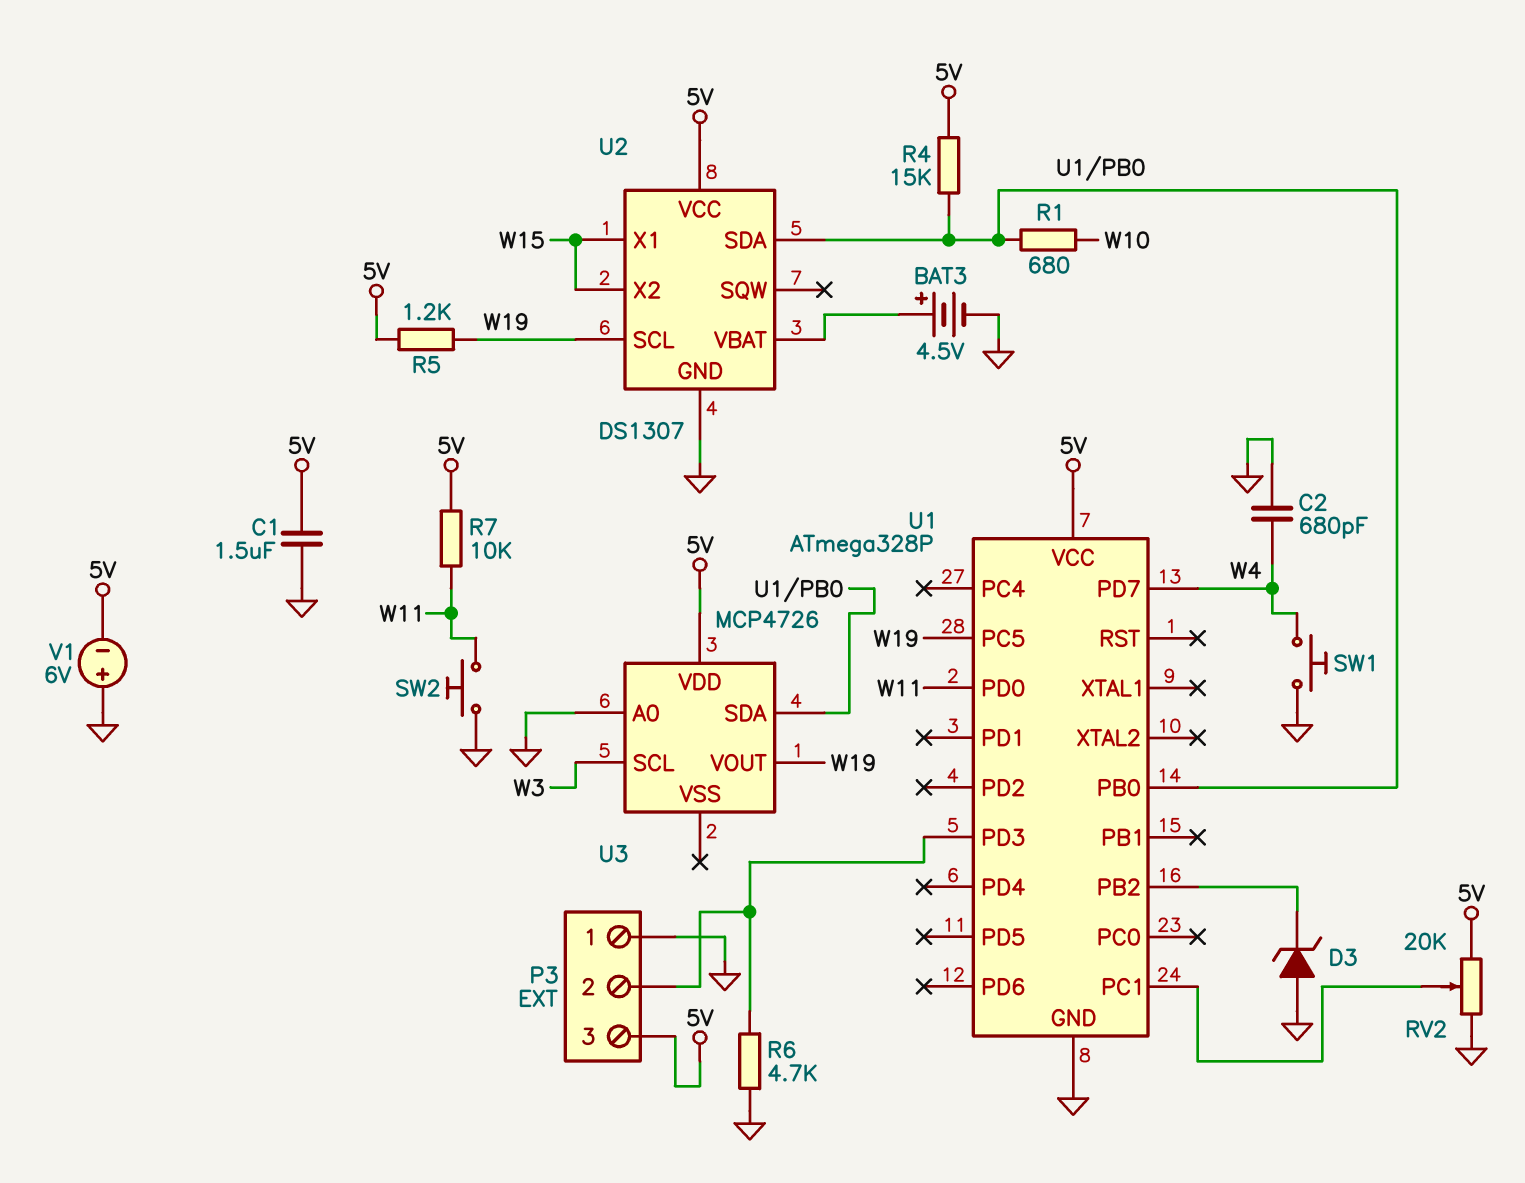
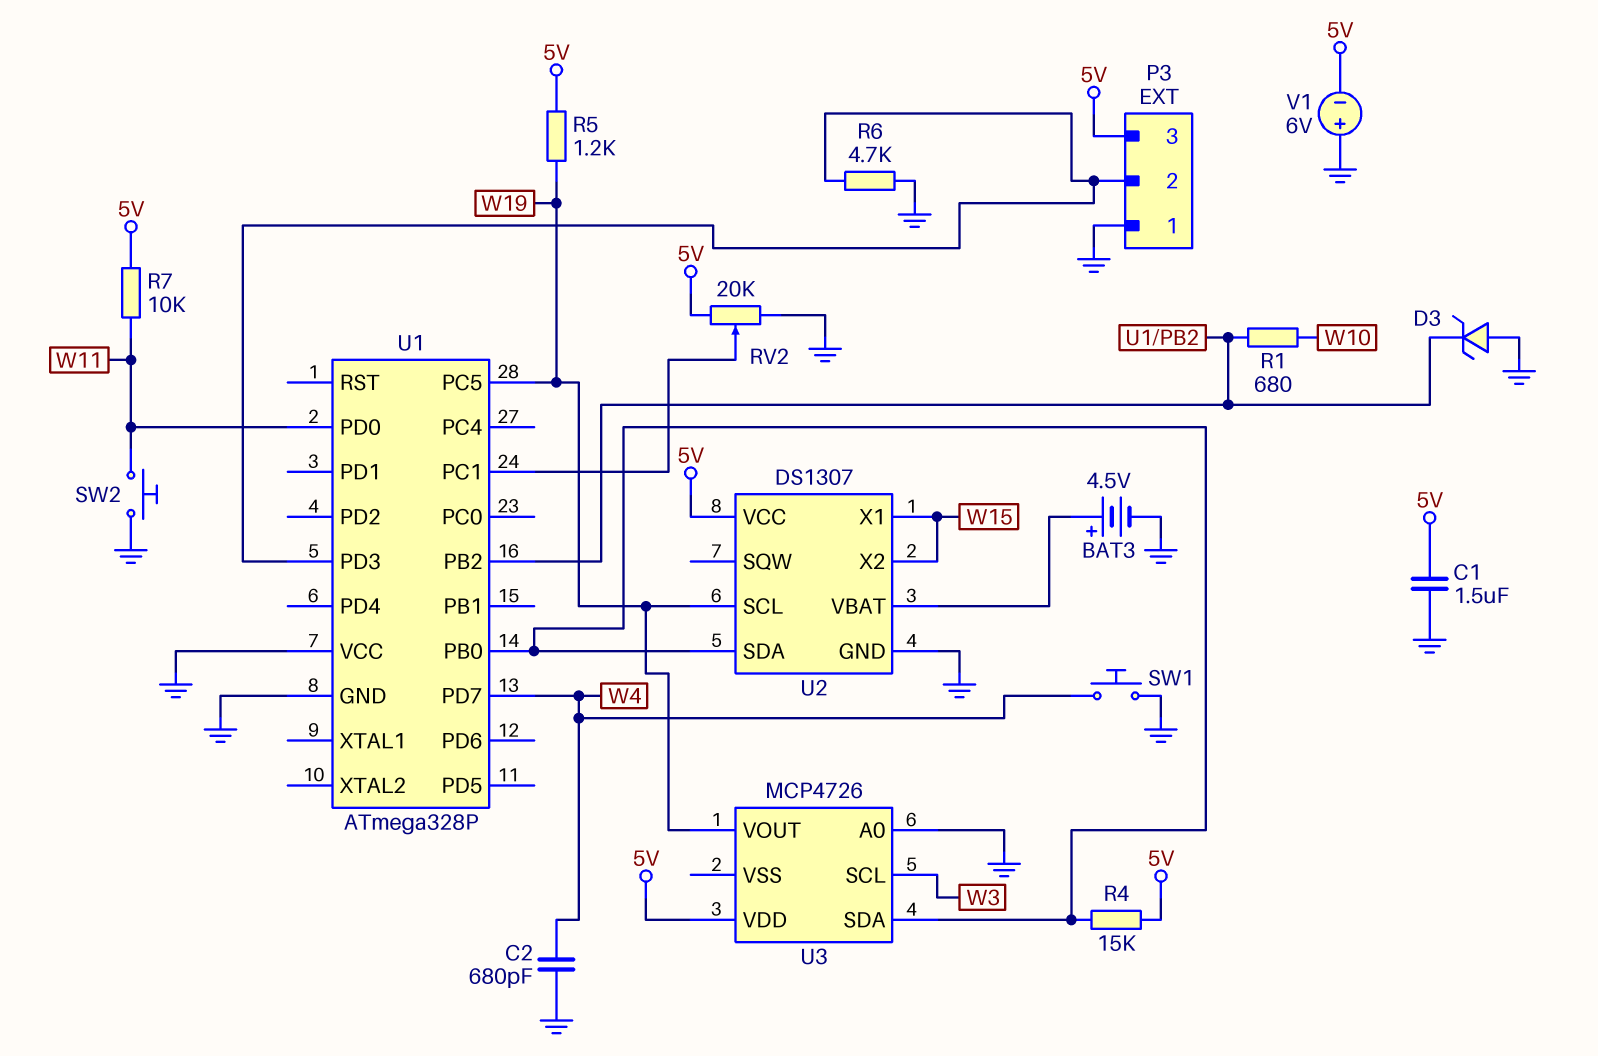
R1: 680 (U1/PB0, W10) -> 680 (U1/PB2, W10)
U1 pin VCC: 5V -> GND

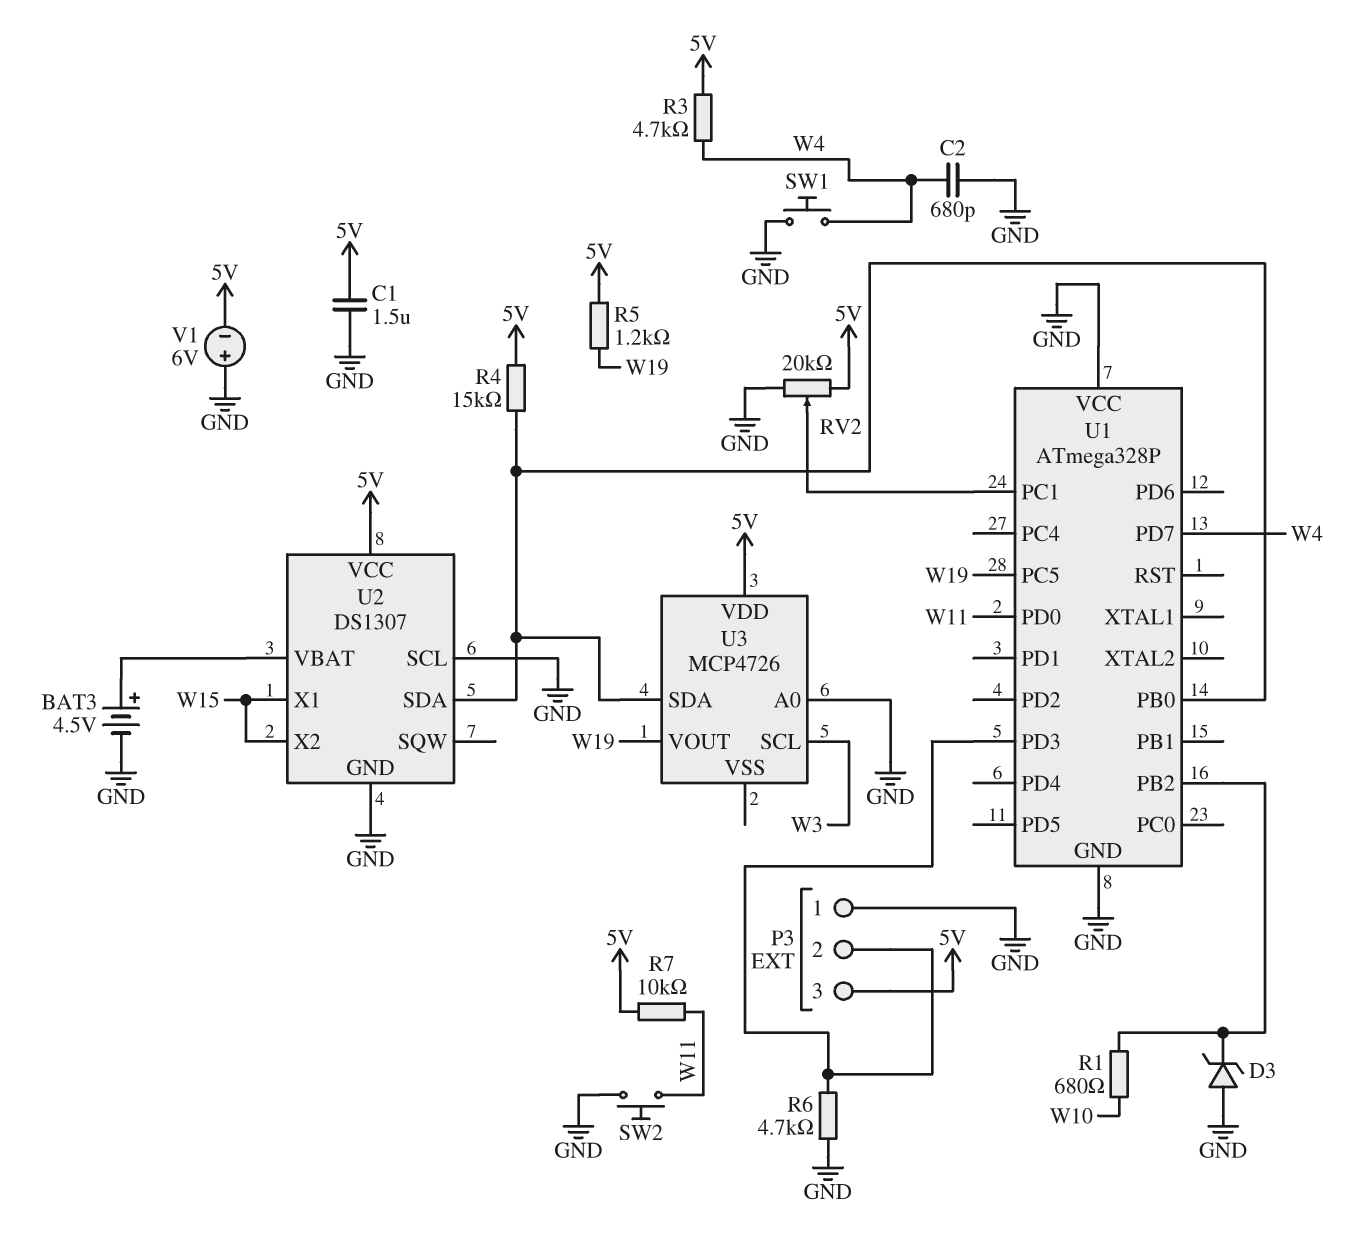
R3: none -> 4.7k (5V, W4)
U2 pin SCL: W19 -> GND

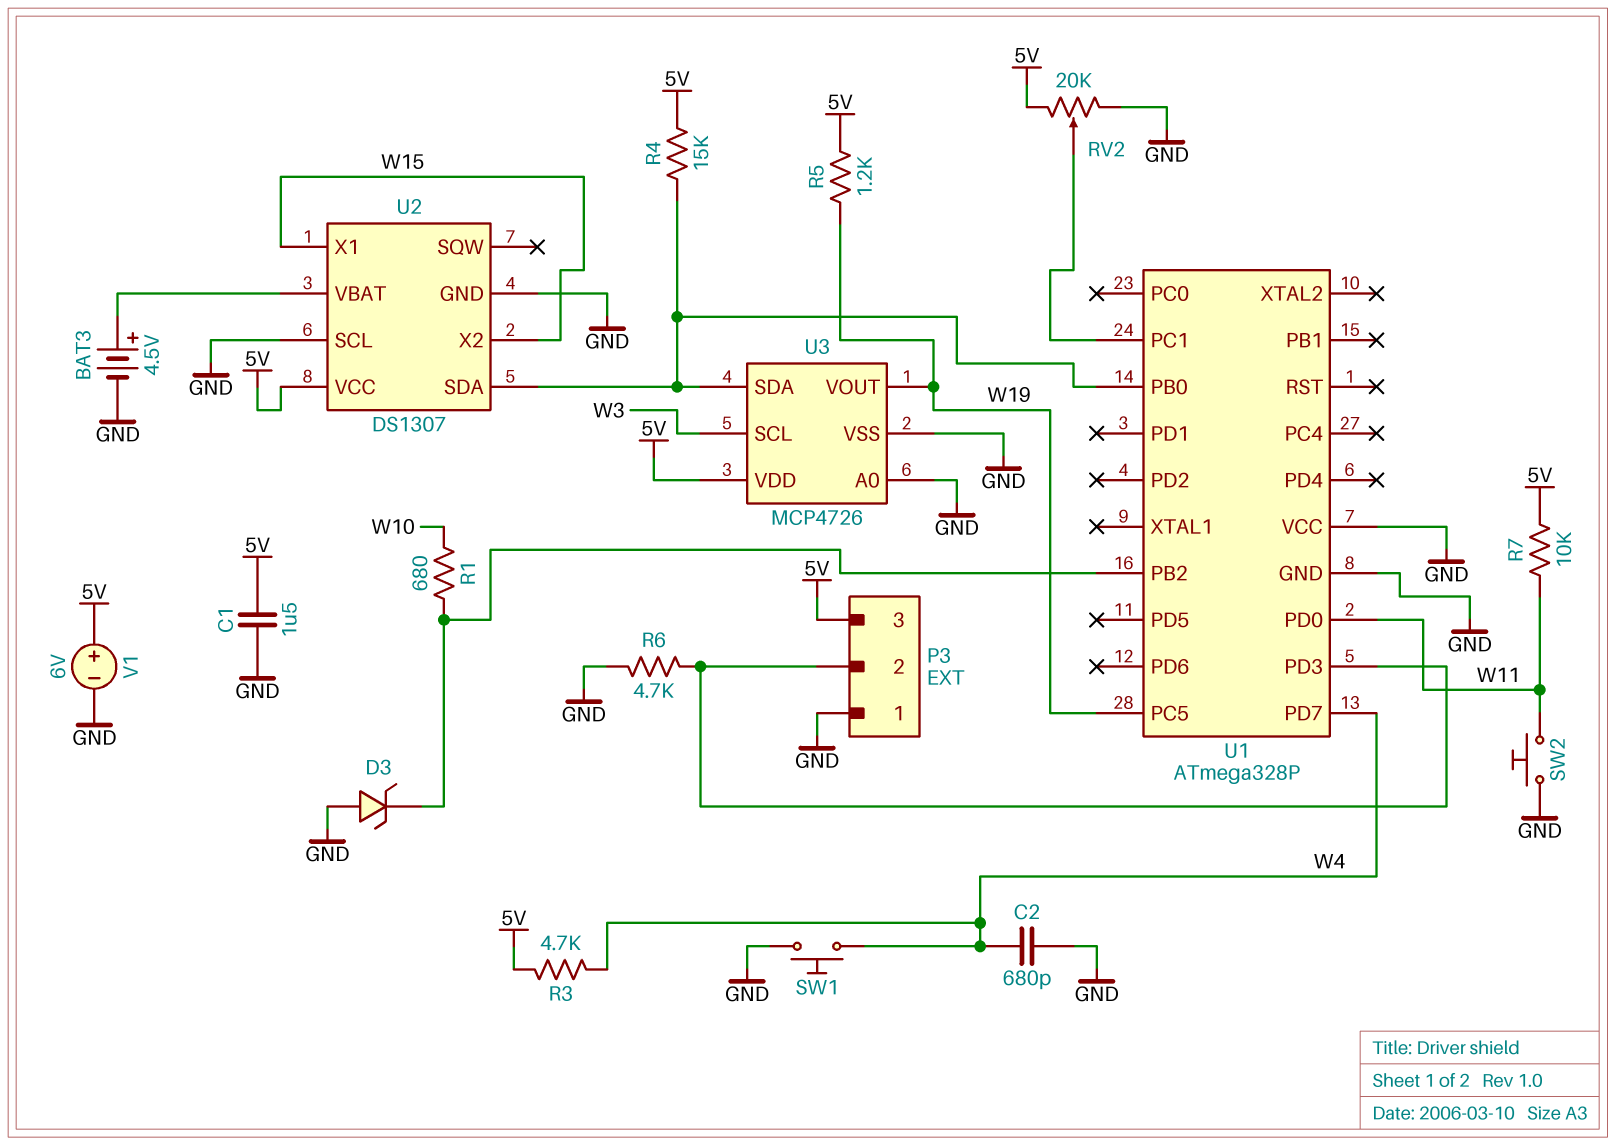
U3 pin VSS: none -> GND
V1: 6V (plus GND, minus 5V) -> 6V (plus 5V, minus GND)

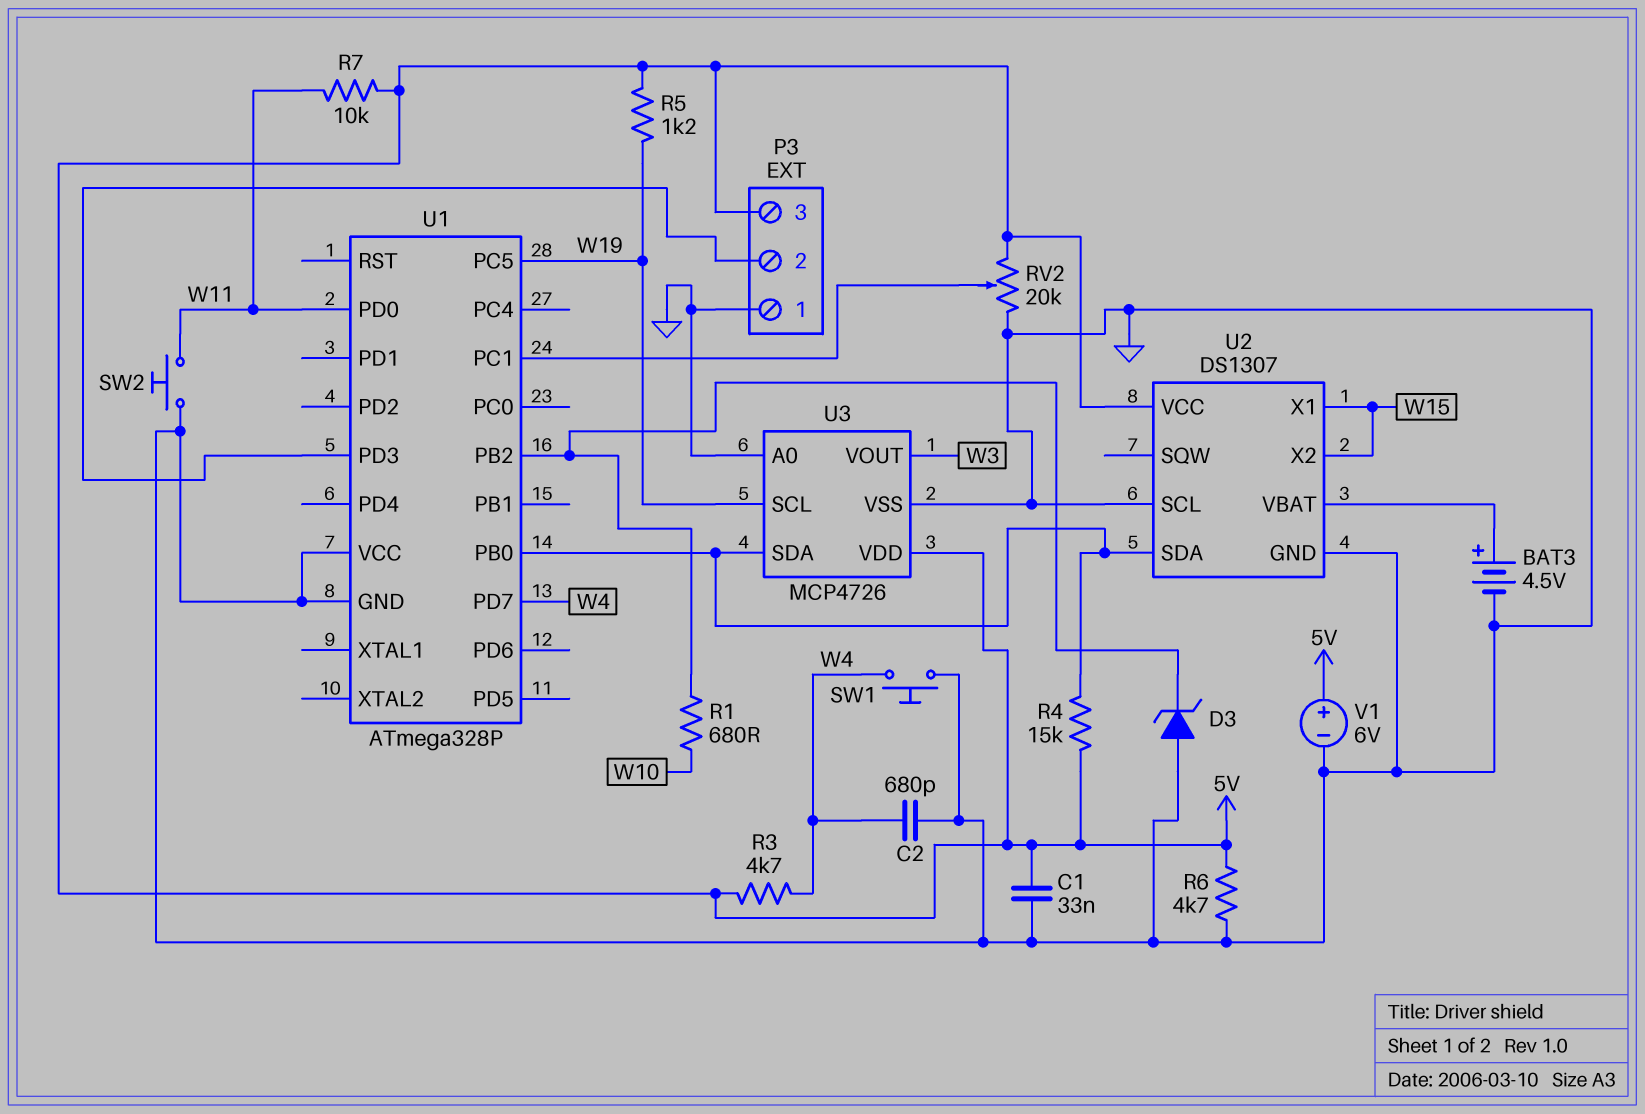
C1: 1.5uF (5V, GND) -> 33nF (5V, GND)
R6: 4.7k (GND, P3/2) -> 4.7k (5V, GND)
U3 pin SCL: W3 -> W19
U3 pin VOUT: W19 -> W3

